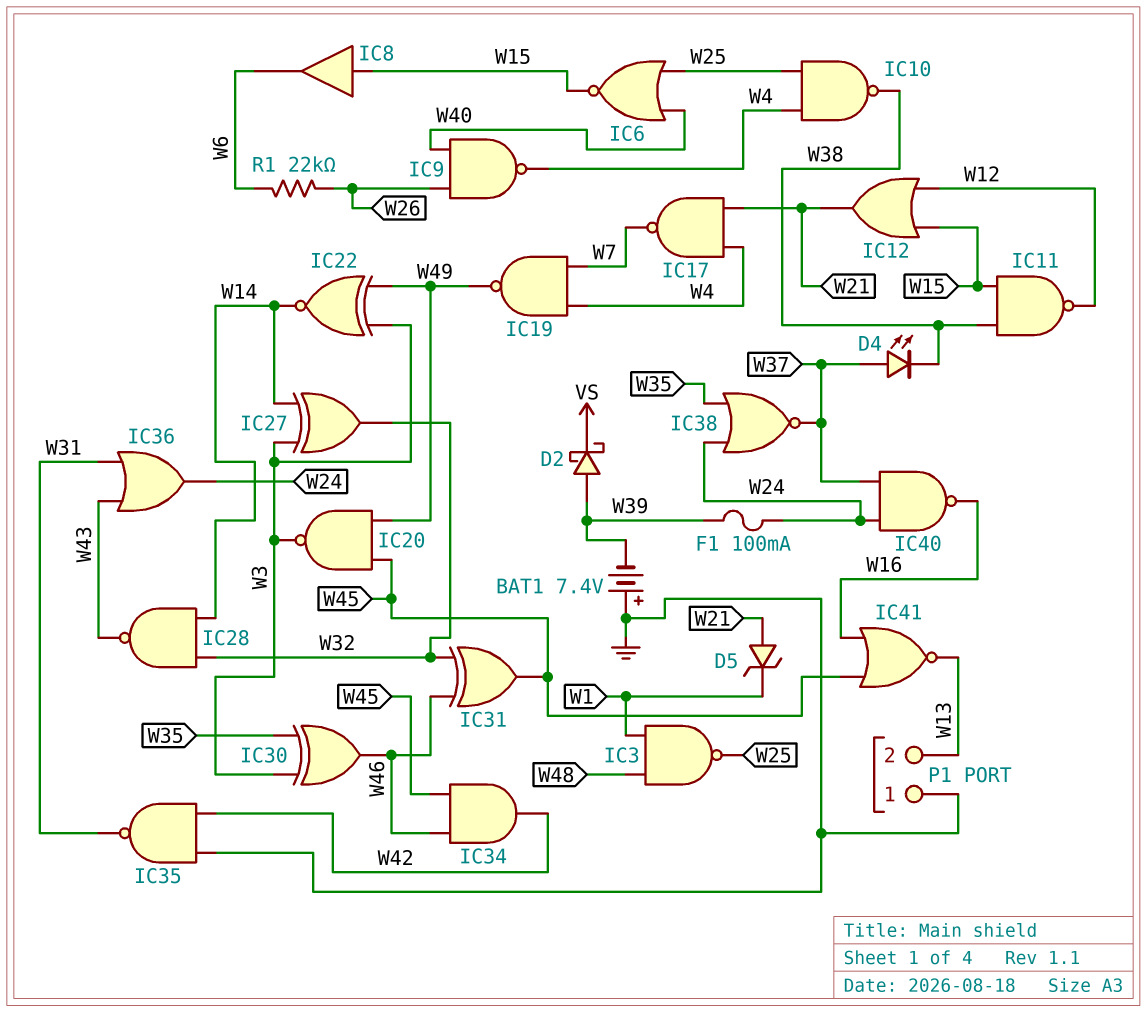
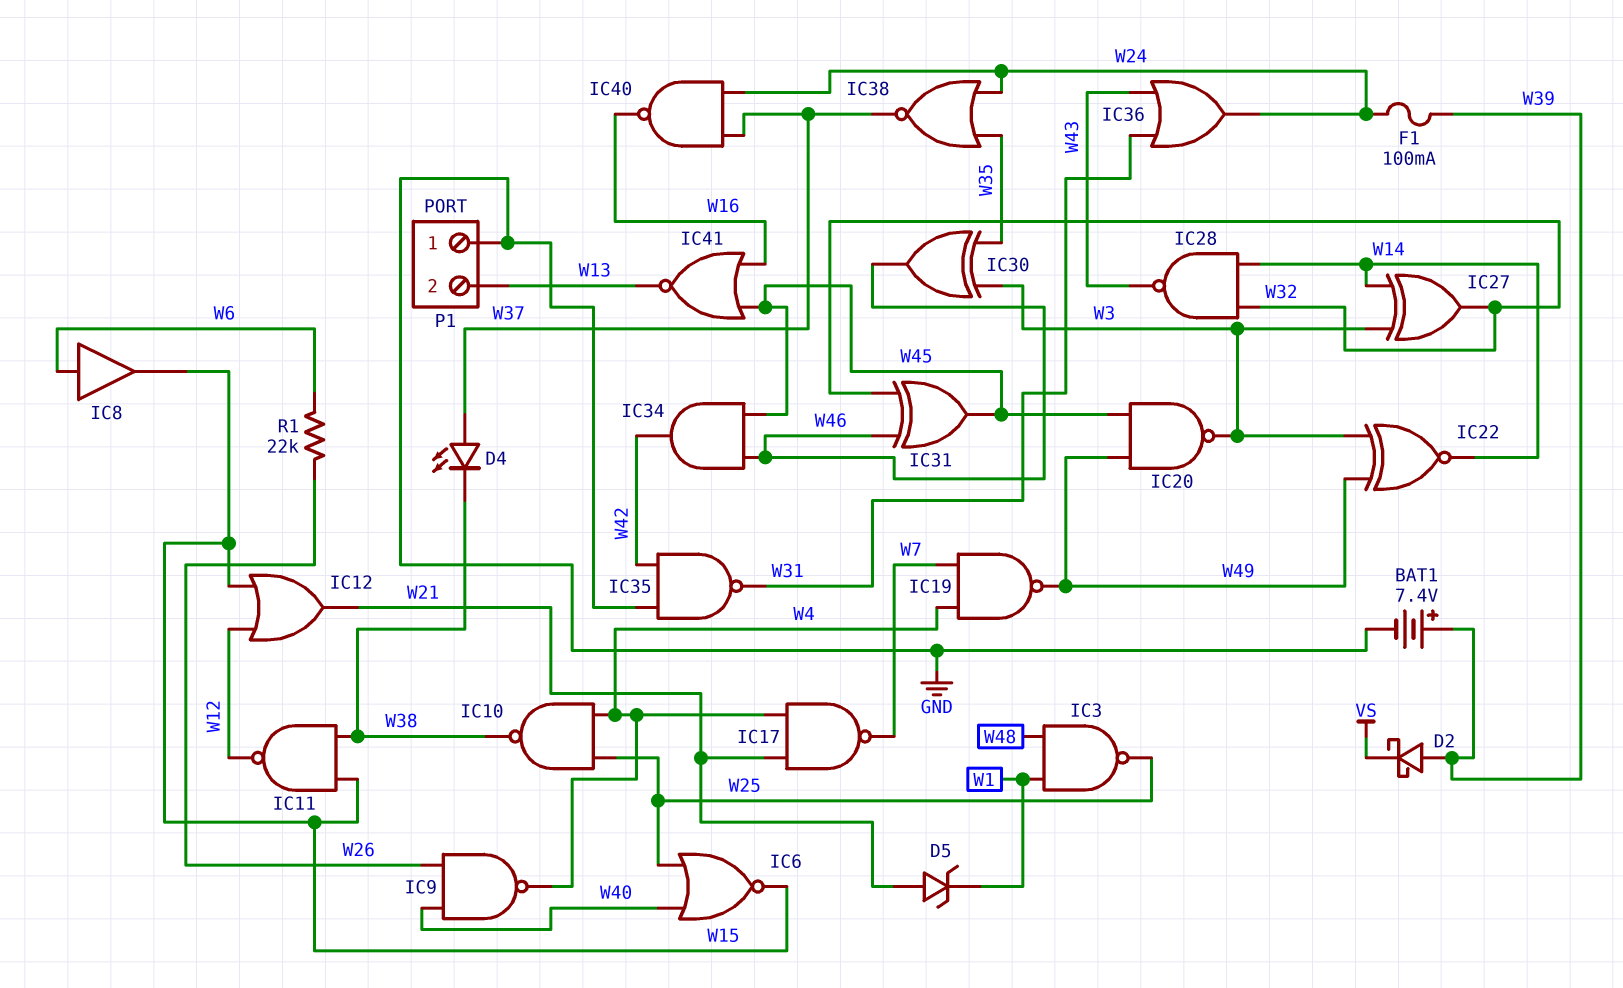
BAT1: 7.4V (plus GND, minus W39) -> 7.4V (plus W39, minus GND)
IC8: buffer (in W15, out W6) -> buffer (in W6, out W15)

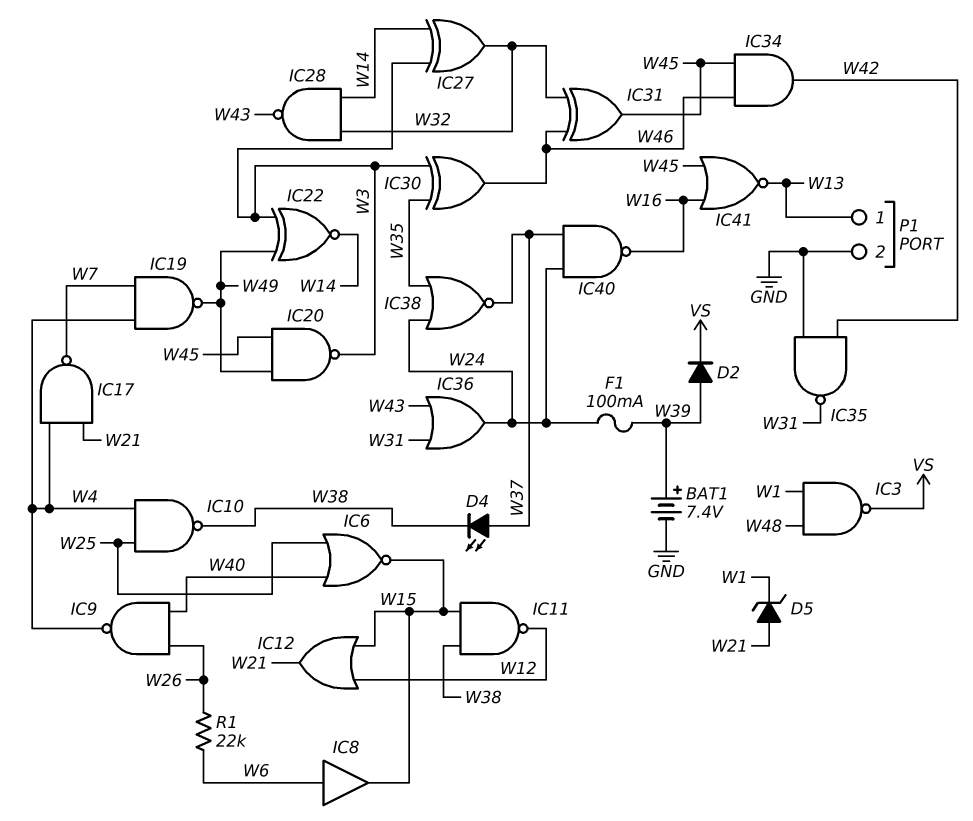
D2: schottky (A W39, K VS) -> diode (A W39, K VS)
IC3: NAND (in W1, in W48, out W25) -> NAND (in W1, in W48, out VS)
P1 pin 1: GND -> W13
P1 pin 2: W13 -> GND

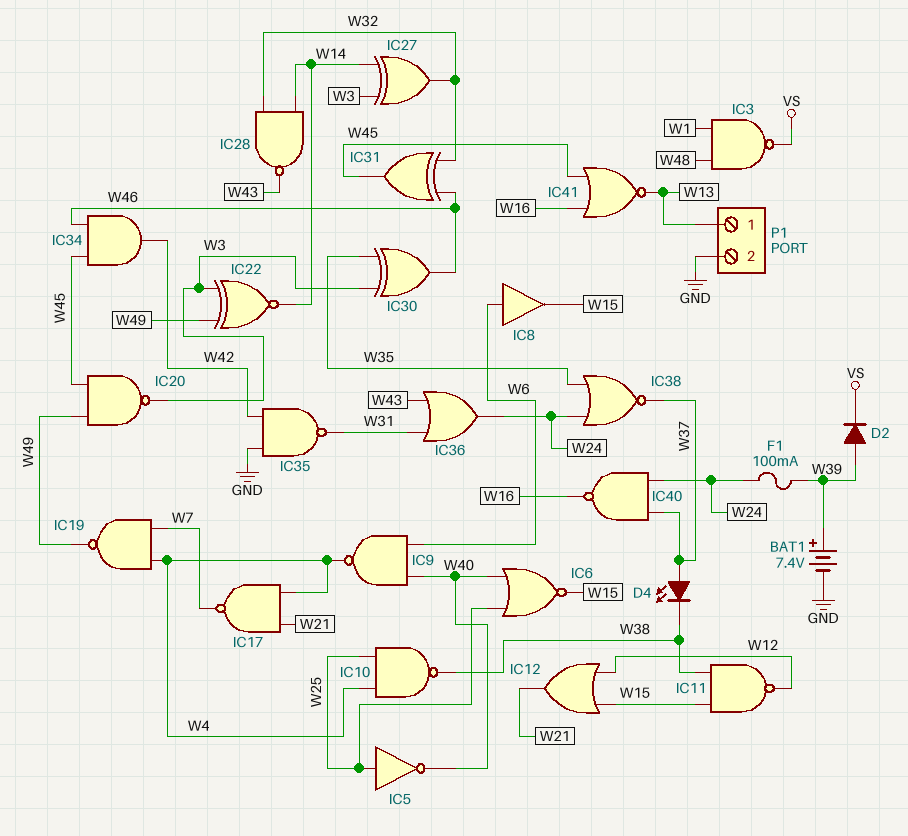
D5: zener (A W21, K W1) -> none
IC5: none -> NOT (in W25, out W40)
IC9: NAND (in W26, in W40, out W4) -> NAND (in W6, in W40, out W4)
R1: 22k (W6, W26) -> none

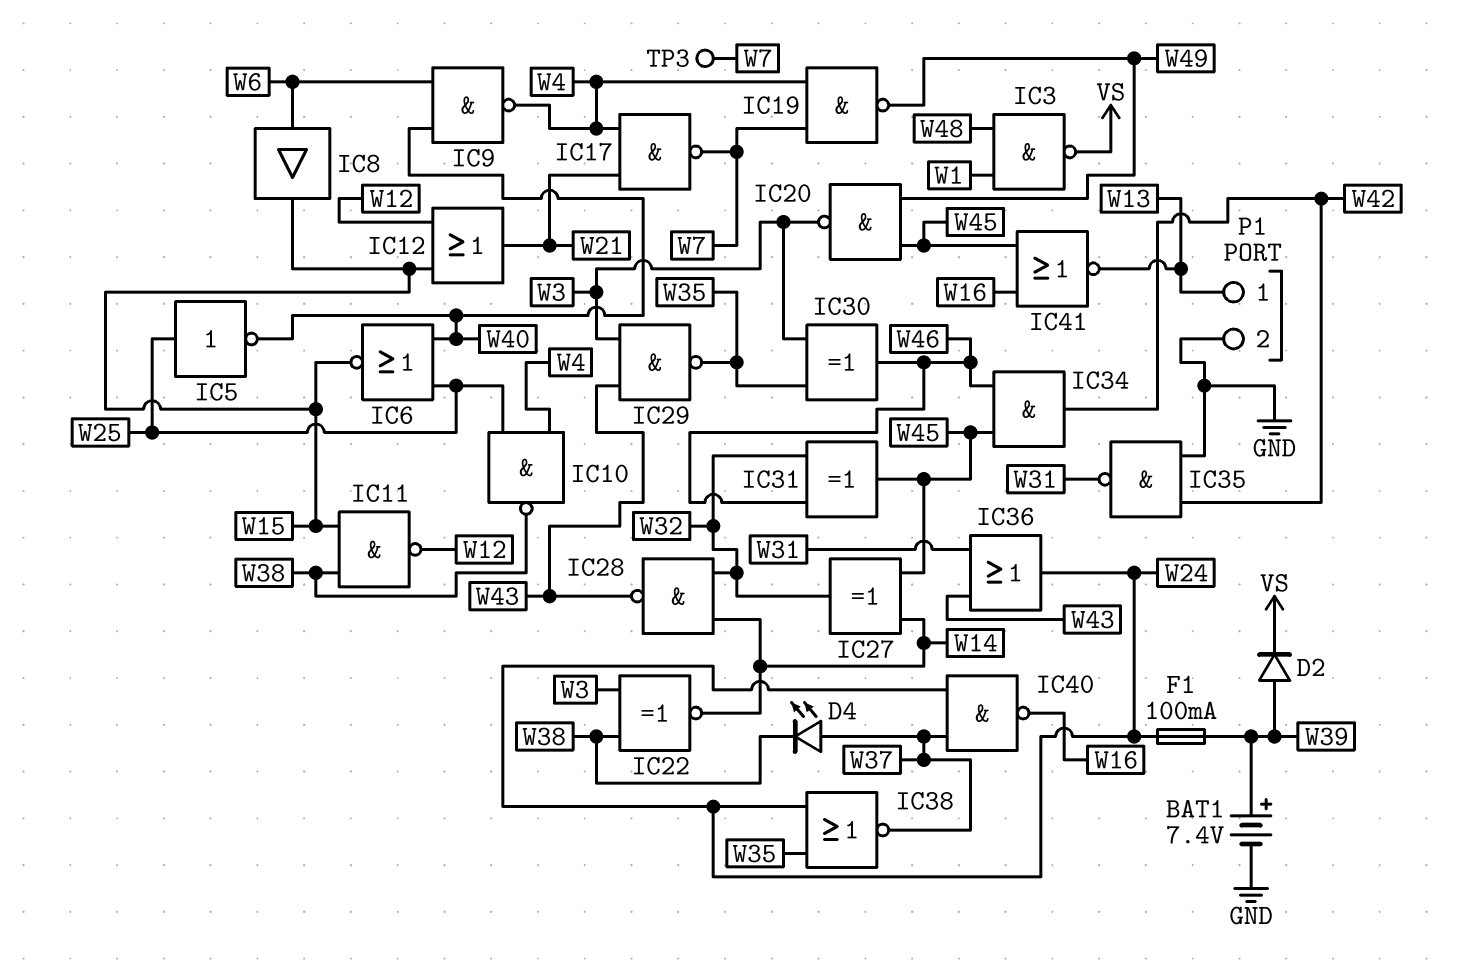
IC22: XNOR (in W3, in W49, out W14) -> XNOR (in W3, in W38, out W14)
IC27: XOR (in W3, in W14, out W32) -> XOR (in W14, in W45, out W32)
IC29: none -> NAND (in W3, in W43, out W35)
TP3: none -> test point (W7)

